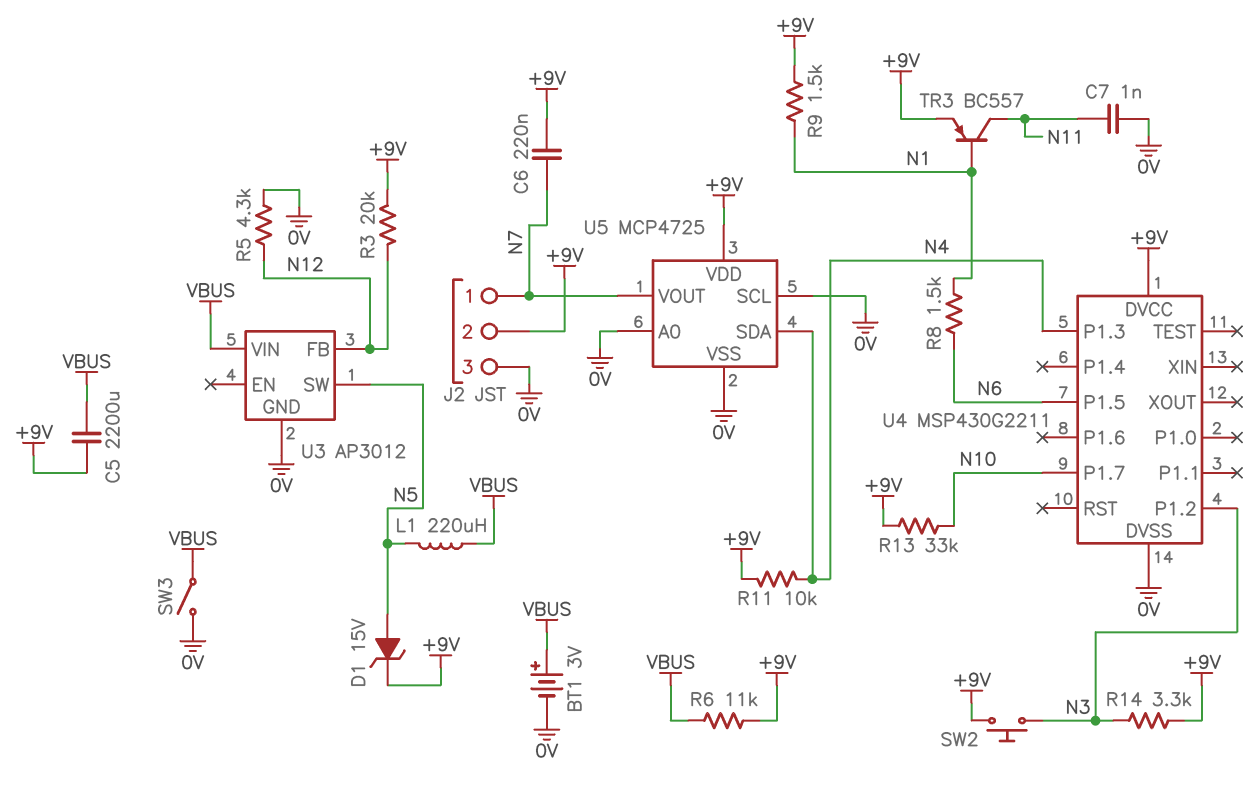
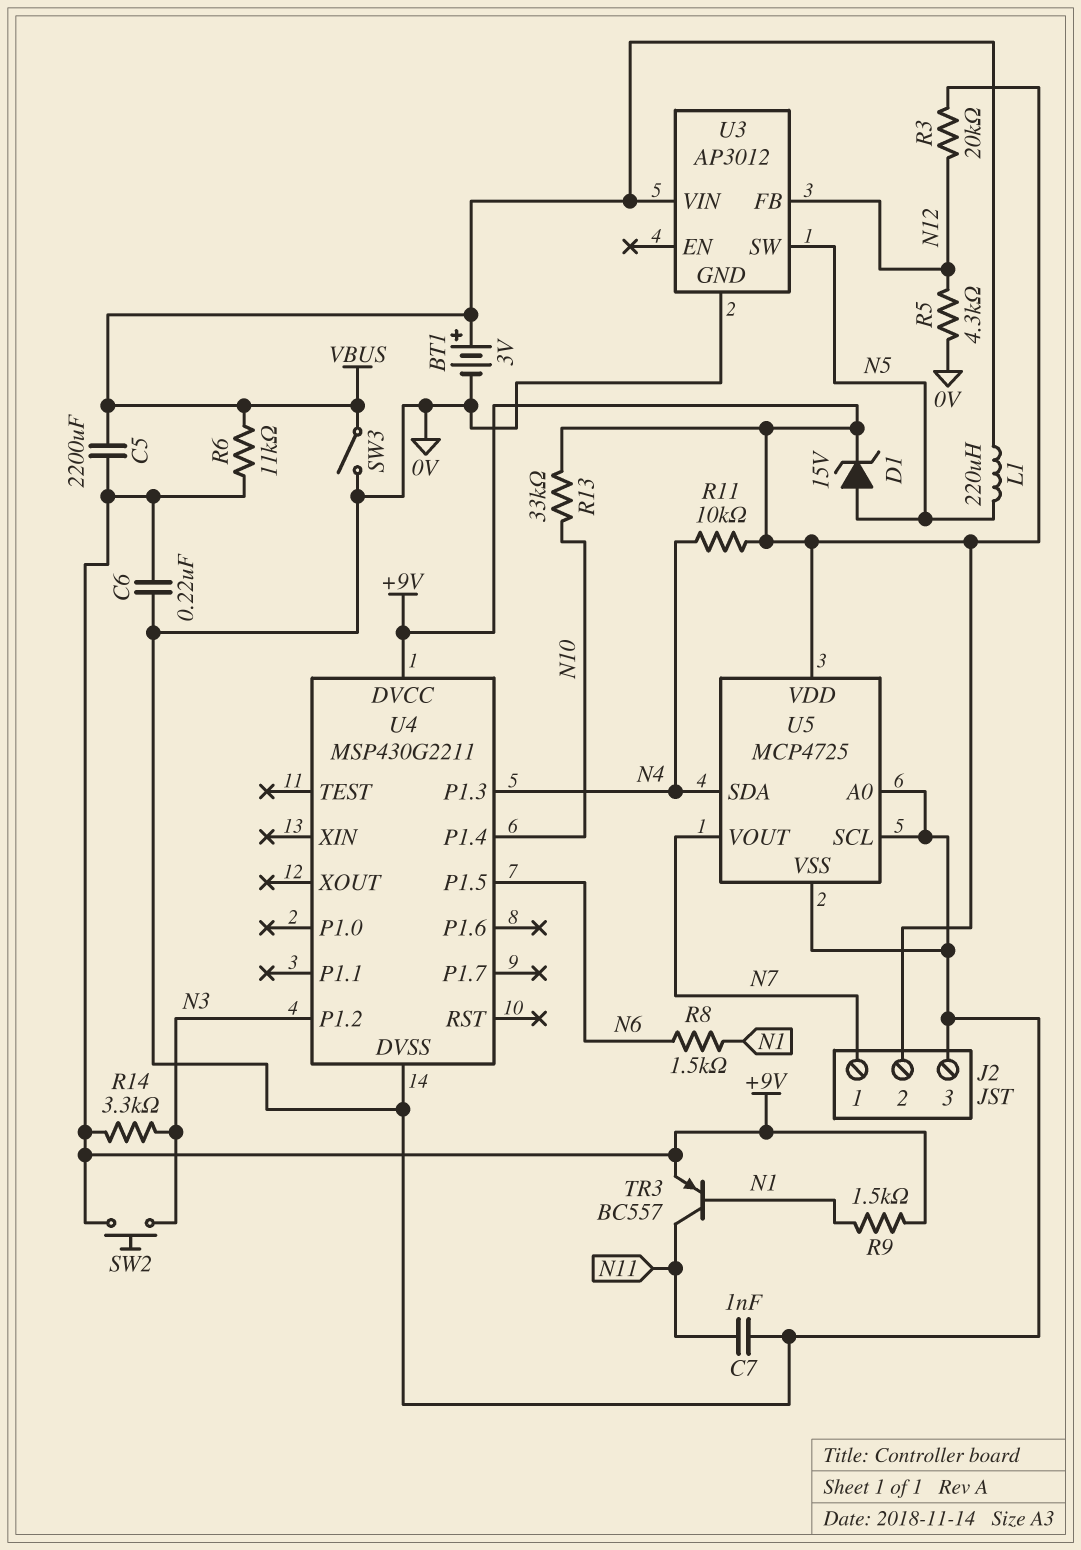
C6: 220nF (+9V, N7) -> 220nF (+9V, 0V)
U4 pin P1.4: none -> N10
U4 pin P1.7: N10 -> none

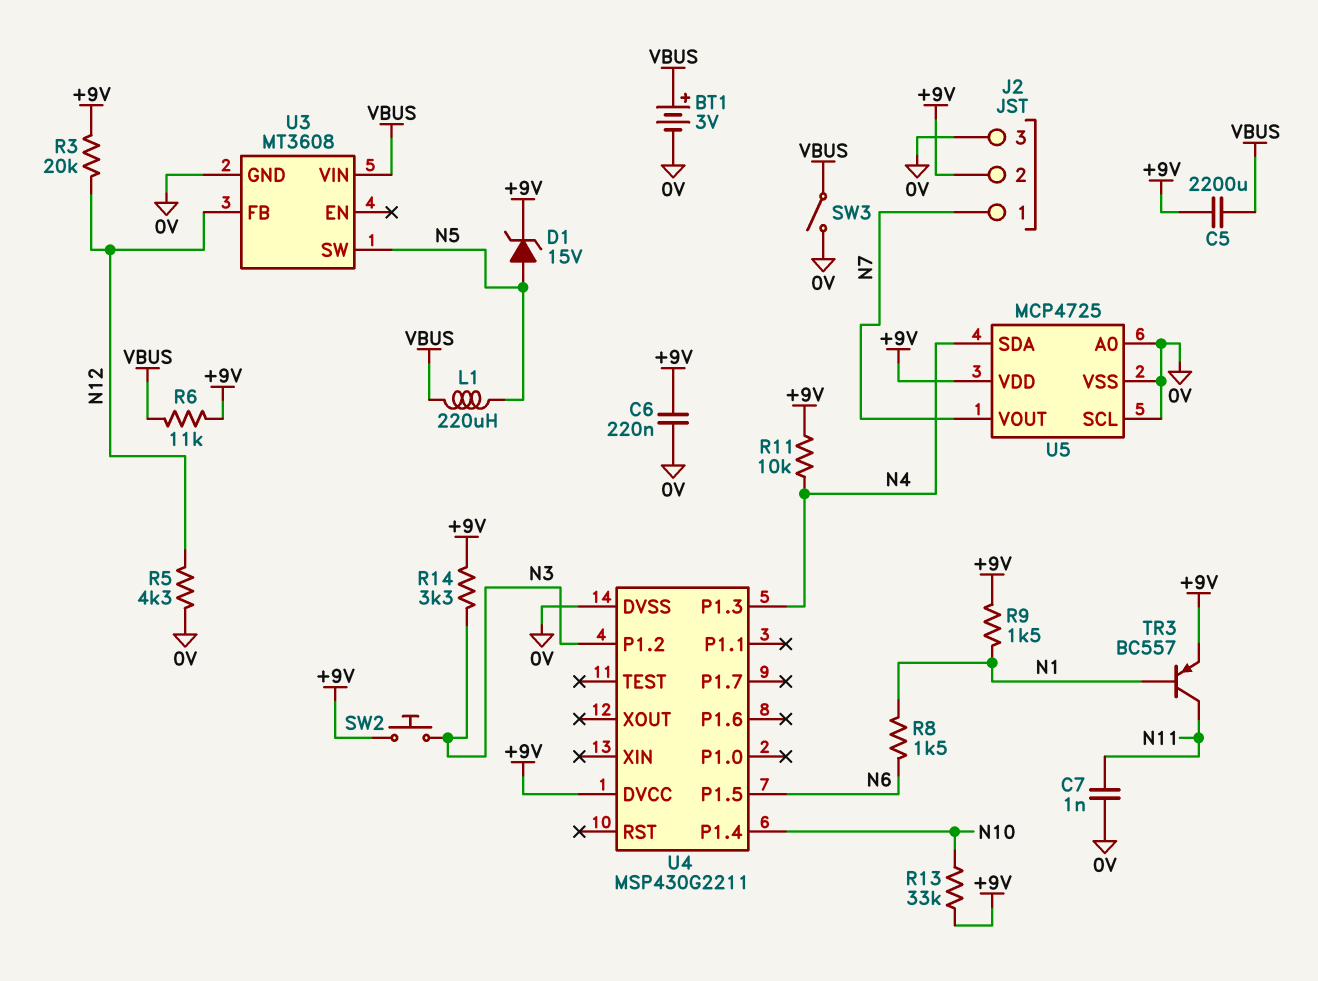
U3: AP3012 -> MT3608

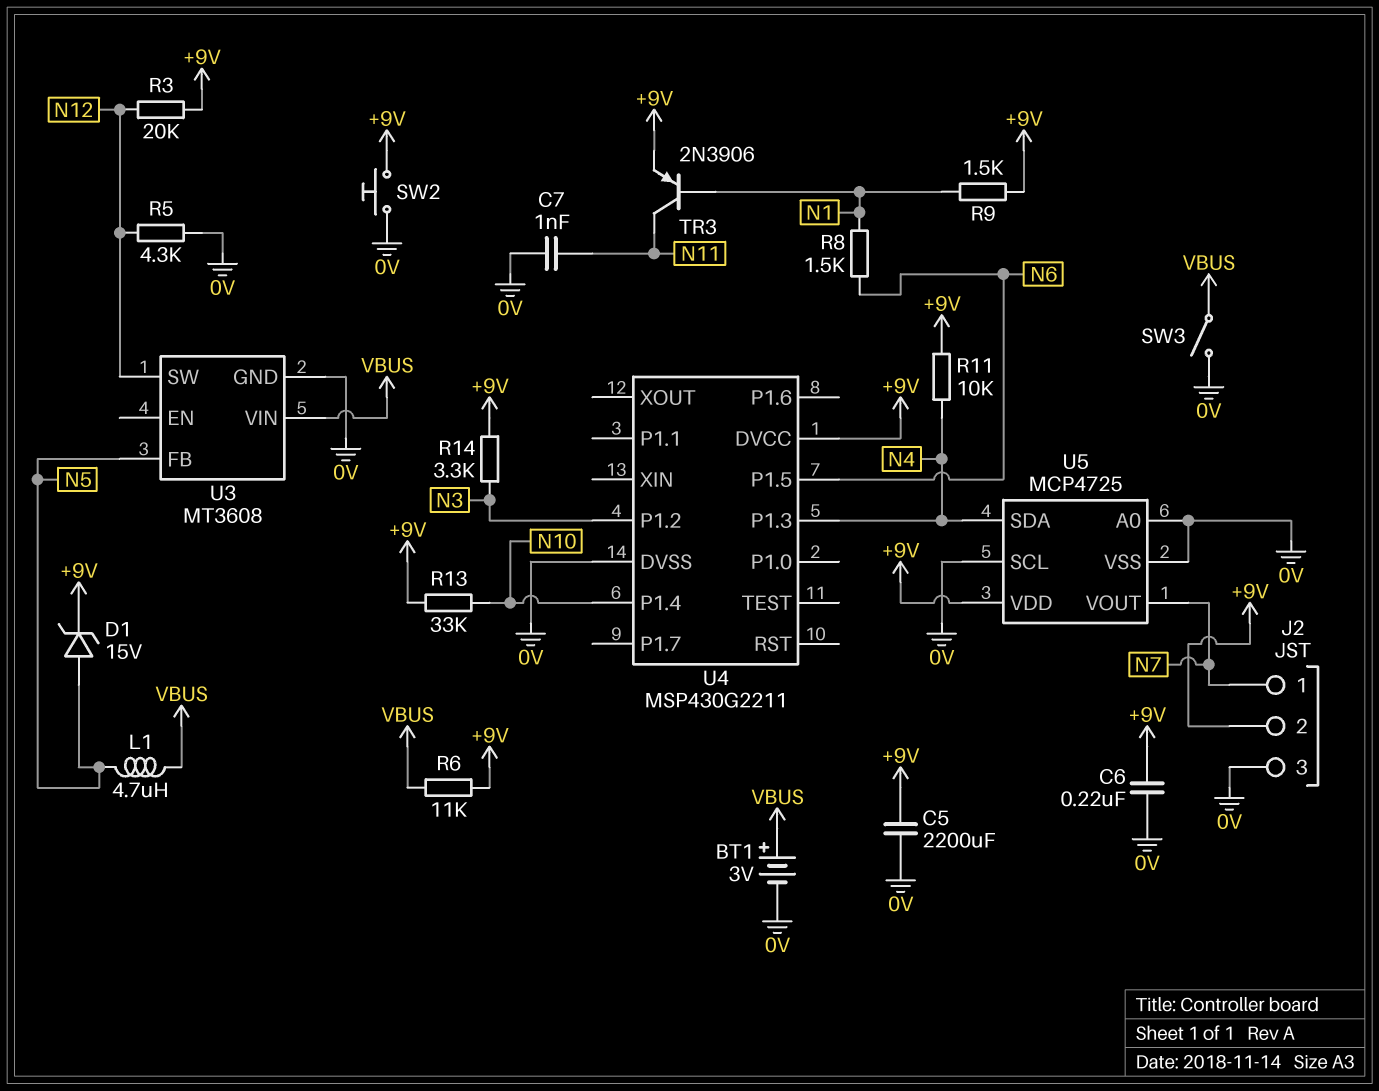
C5: 2200uF (+9V, VBUS) -> 2200uF (+9V, 0V)
L1: 220uH (N5, VBUS) -> 4.7uH (N5, VBUS)
SW2: button (+9V, N3) -> button (+9V, 0V)
TR3: PNP BC557 (B N1, C N11, E +9V) -> PNP 2N3906 (B N1, C N11, E +9V)
U3 pin FB: N12 -> N5
U3 pin SW: N5 -> N12

